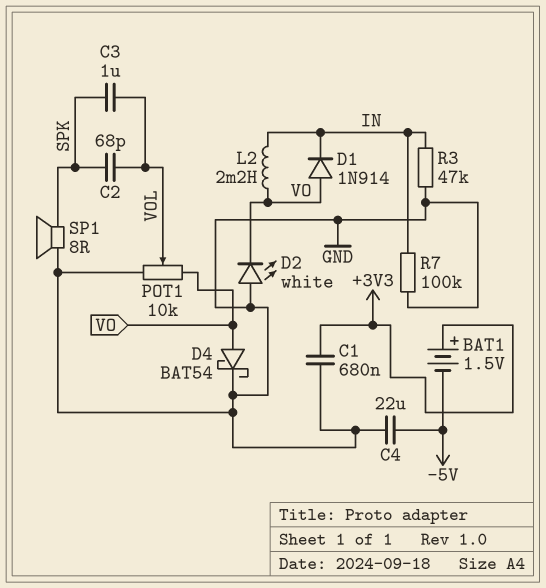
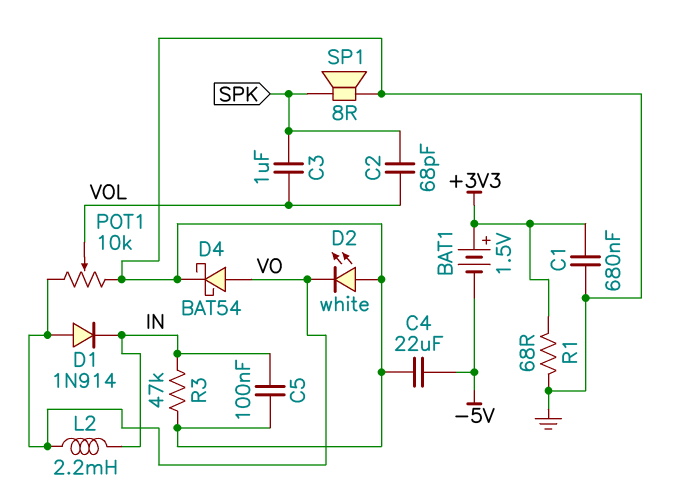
C5: none -> 100nF (GND, IN)
R1: none -> 68 (+3V3, GND)
R7: 100k (GND, IN) -> none

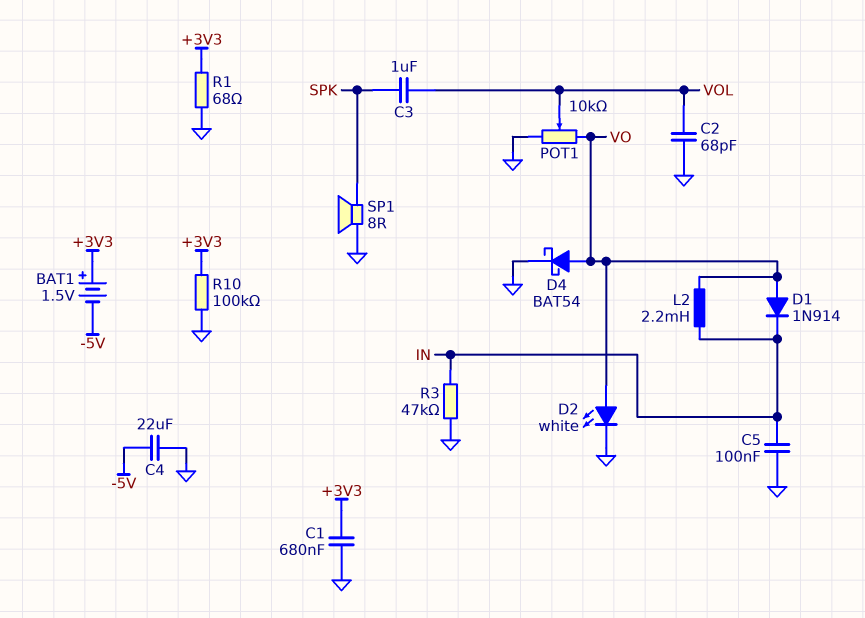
C2: 68pF (SPK, VOL) -> 68pF (GND, VOL)
D2: LED white (A GND, K VO) -> LED white (A VO, K GND)
R10: none -> 100k (+3V3, GND)

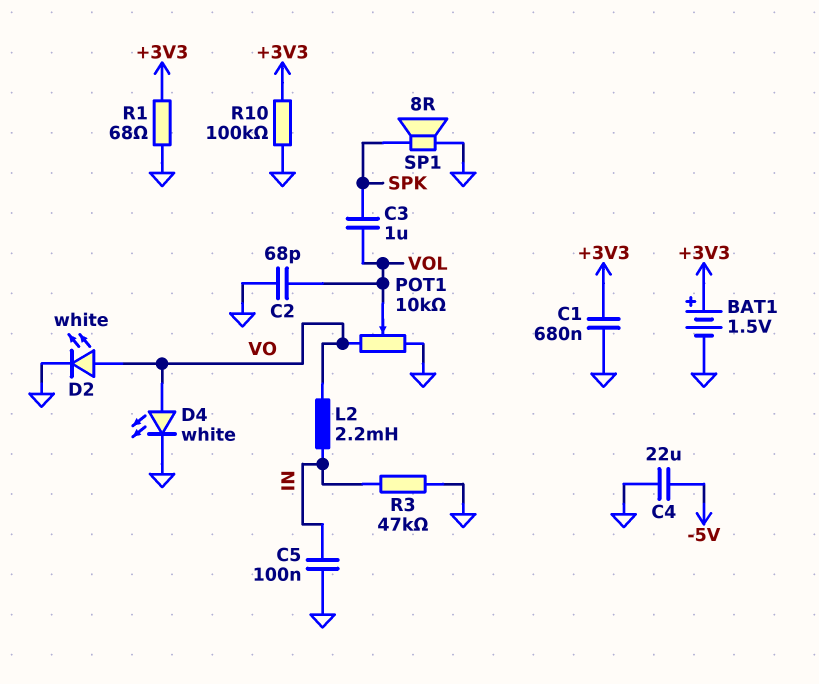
BAT1: 1.5V (plus +3V3, minus -5V) -> 1.5V (plus +3V3, minus GND)
D1: diode 1N914 (A VO, K IN) -> none
D4: schottky BAT54 (A VO, K GND) -> LED white (A VO, K GND)

